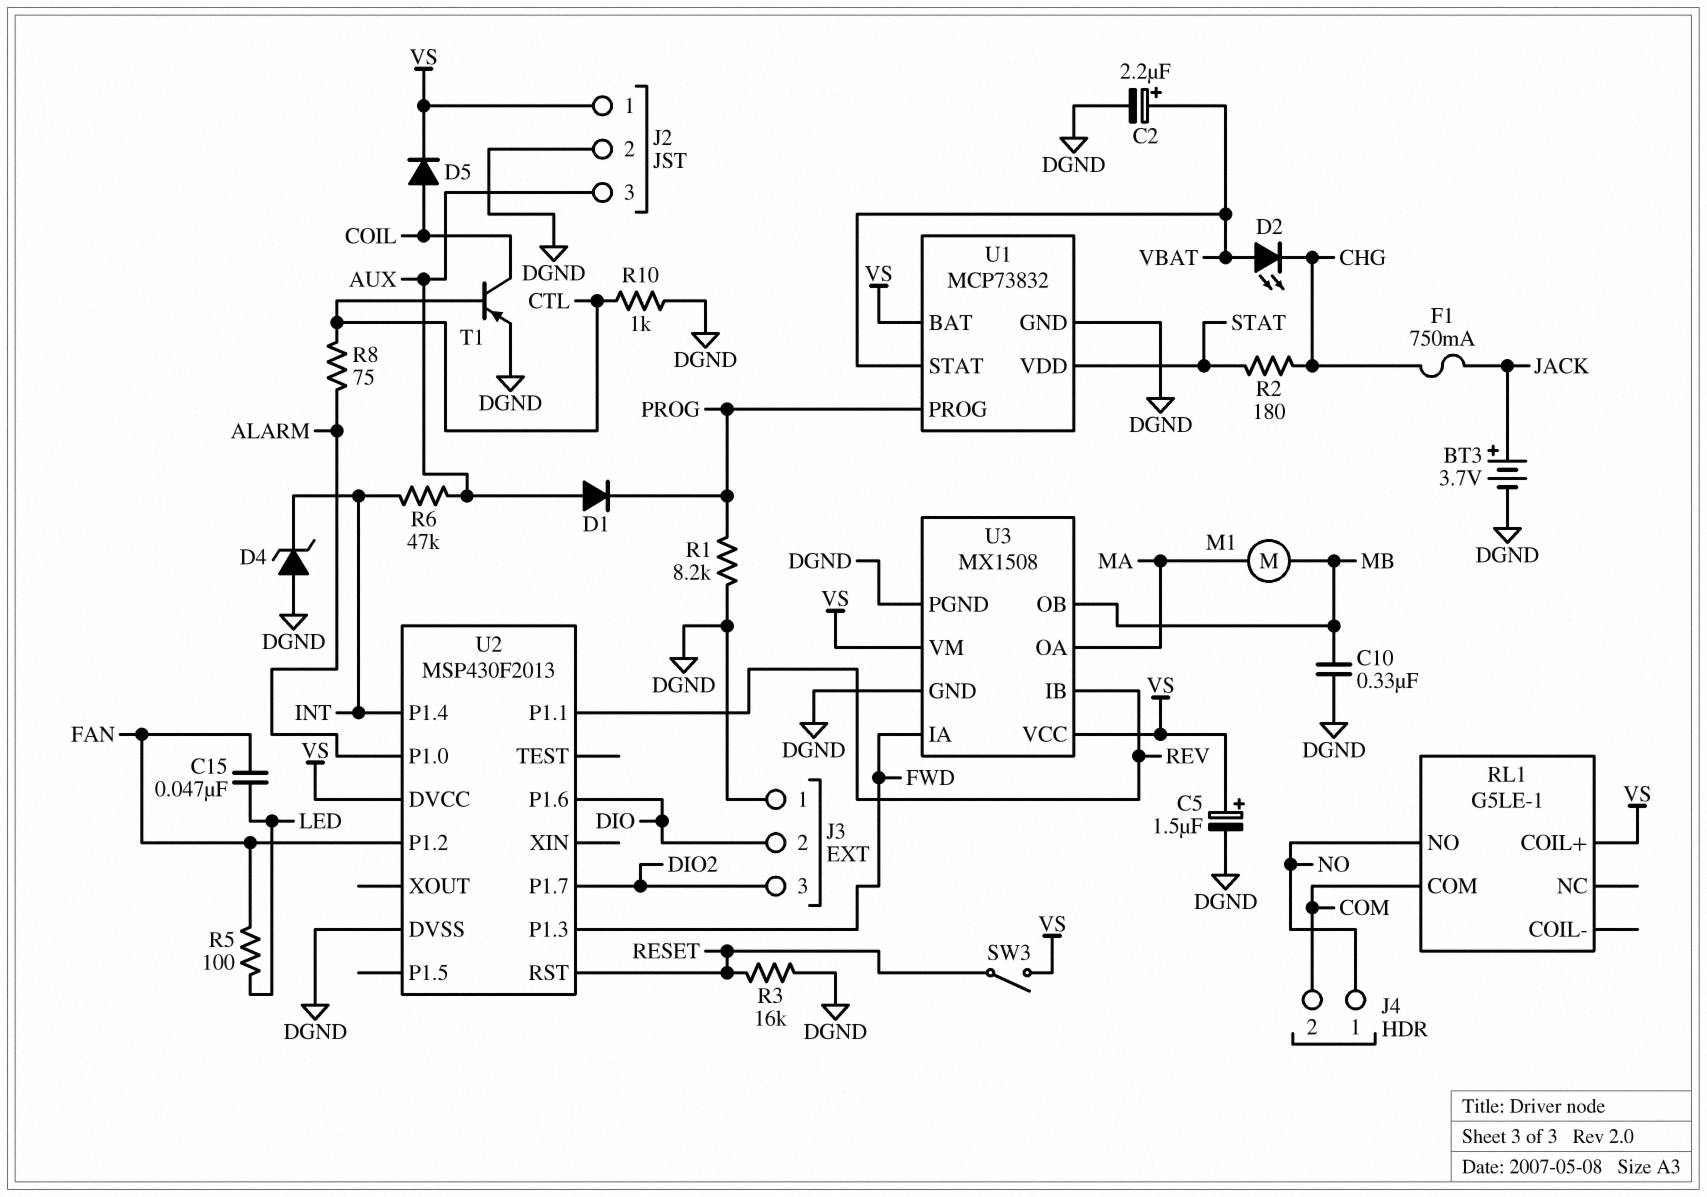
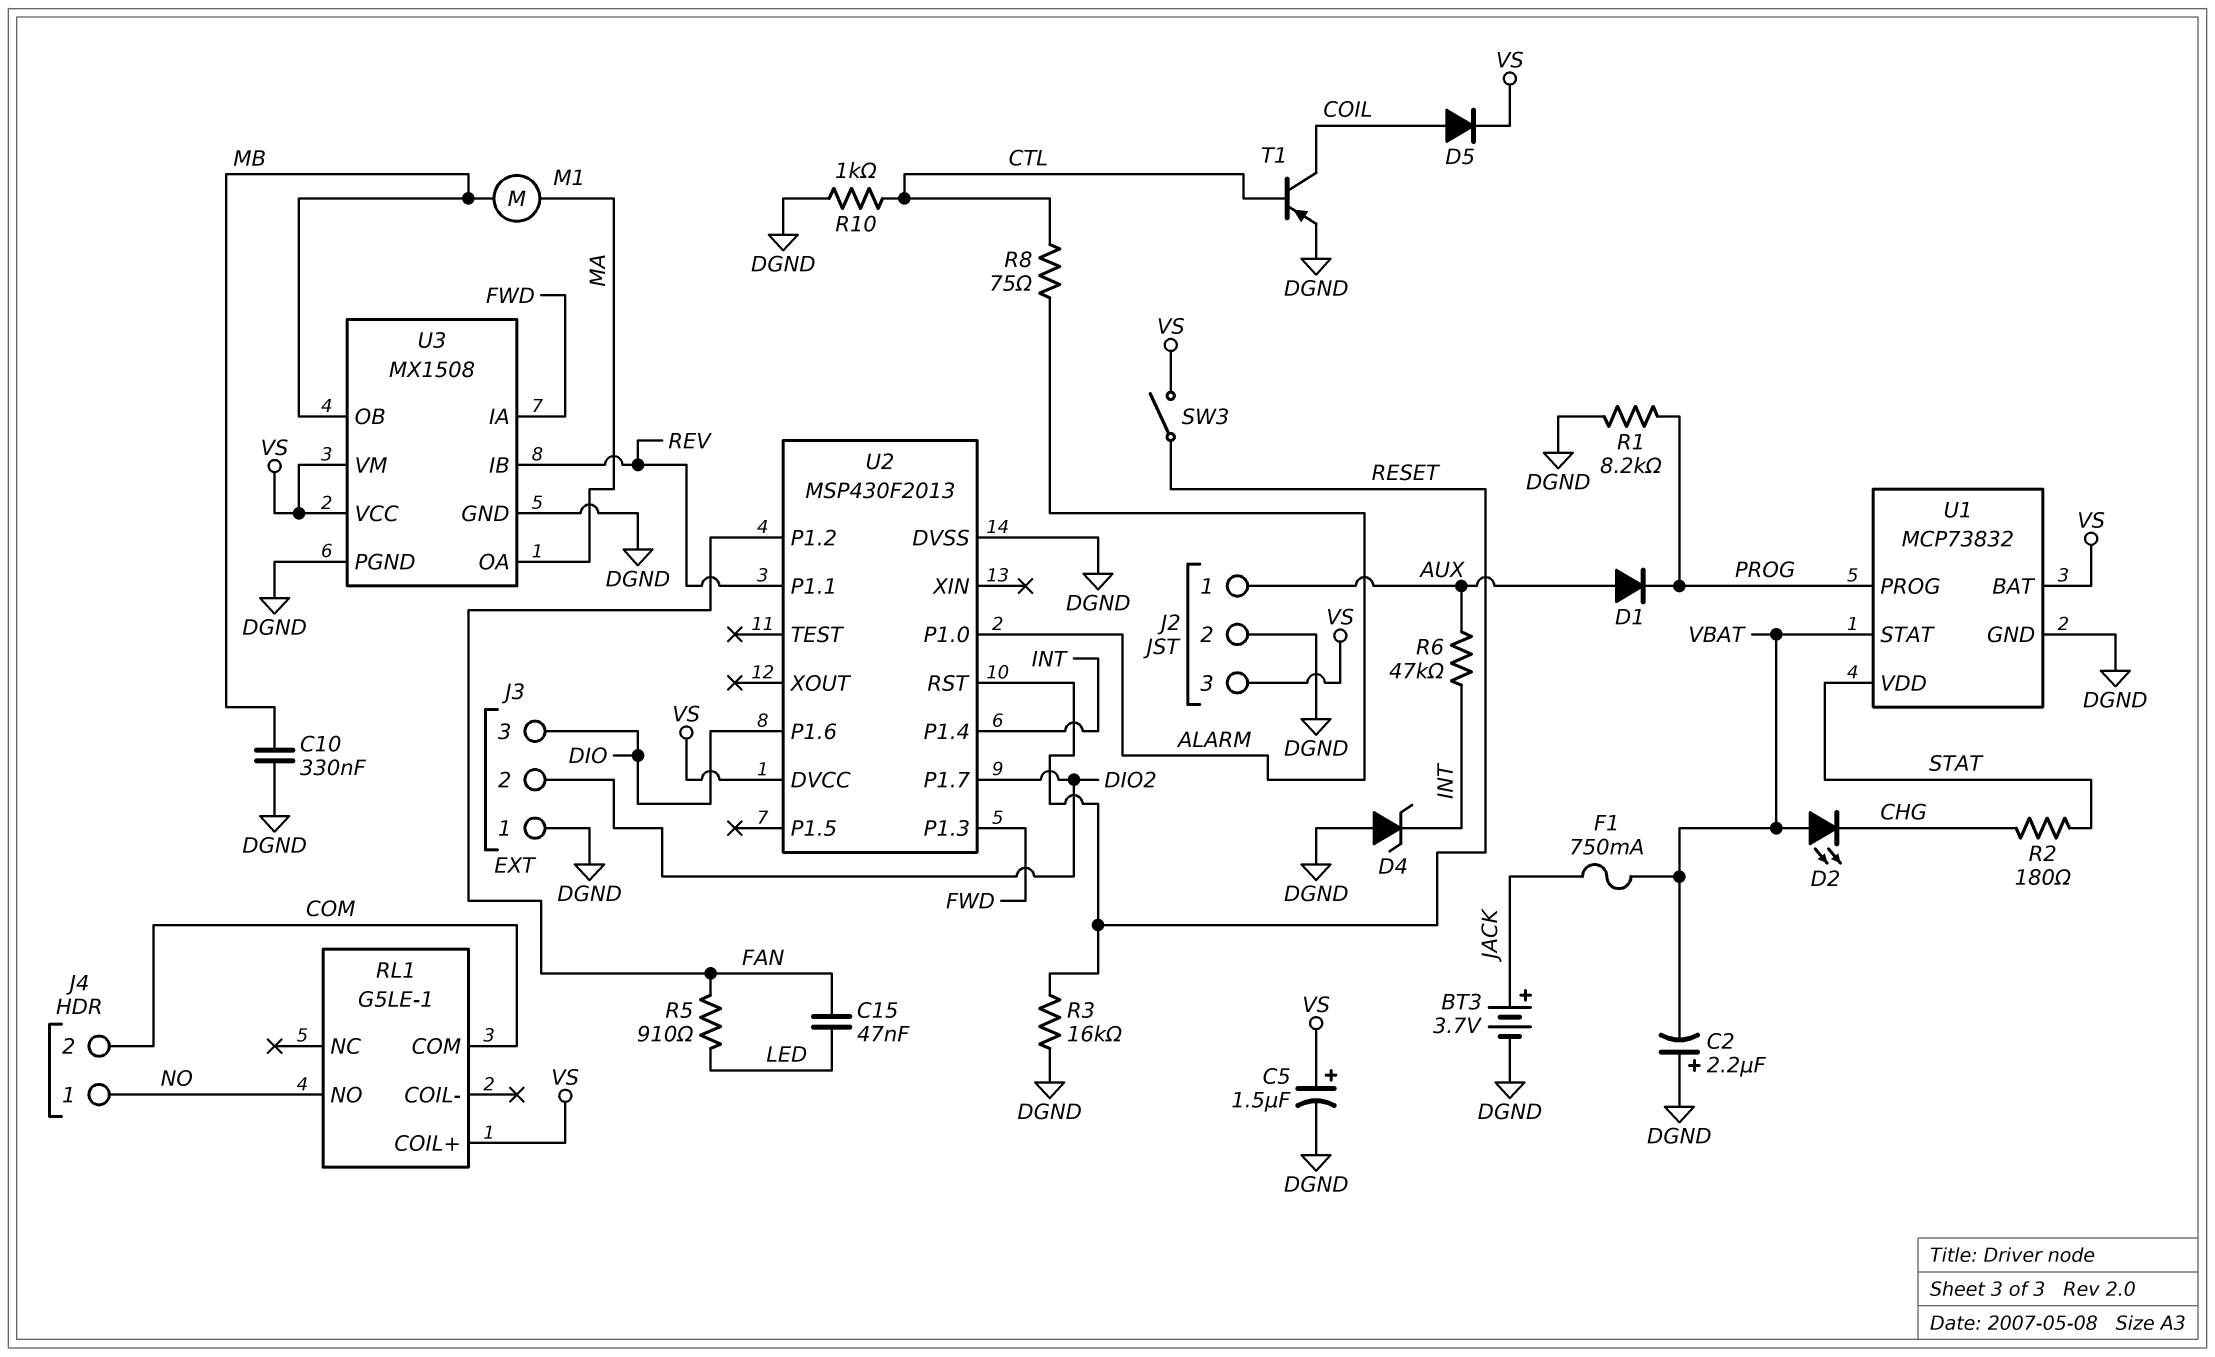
C2: 2.2uF (plus VBAT, minus DGND) -> 2.2uF (plus DGND, minus VBAT)
F1: 750mA (CHG, JACK) -> 750mA (JACK, VBAT)
J2 pin 1: VS -> AUX
J2 pin 3: AUX -> VS
J3 pin 2: DIO -> DIO2
J3 pin 3: DIO2 -> DIO
R5: 100 (FAN, LED) -> 910 (FAN, LED)

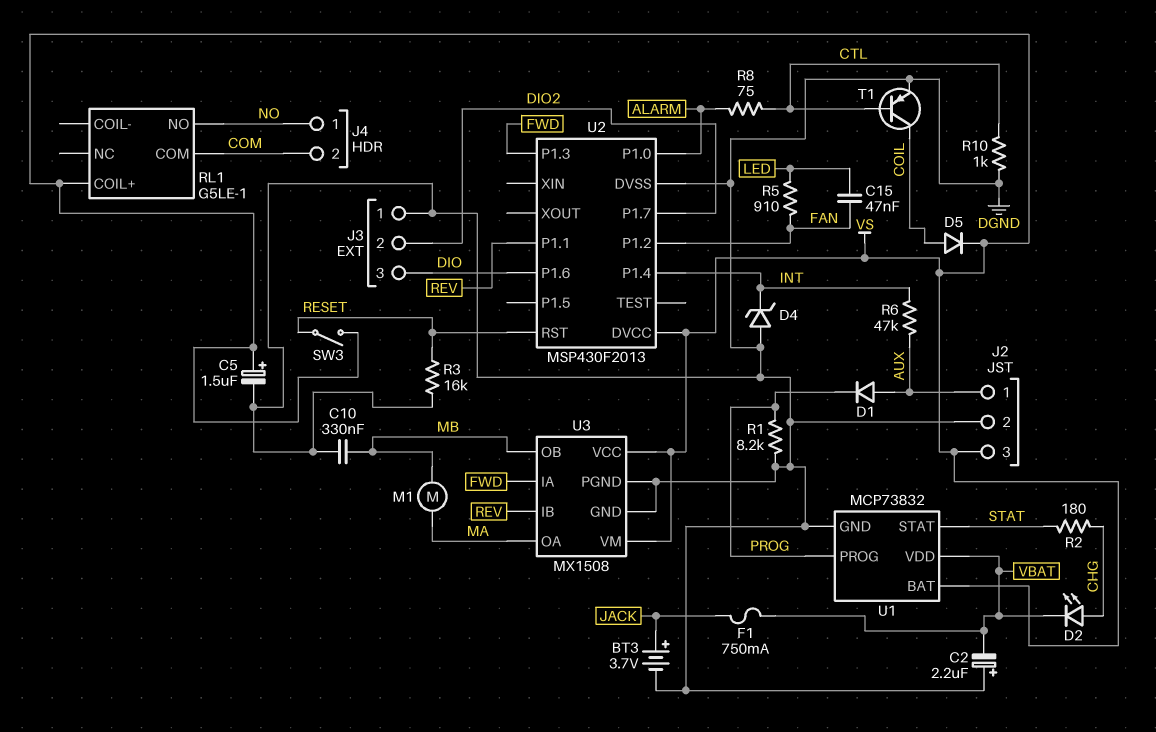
D2: LED (A VBAT, K CHG) -> LED (A CHG, K VBAT)
U1 pin STAT: VBAT -> STAT
U1 pin VDD: STAT -> VBAT

